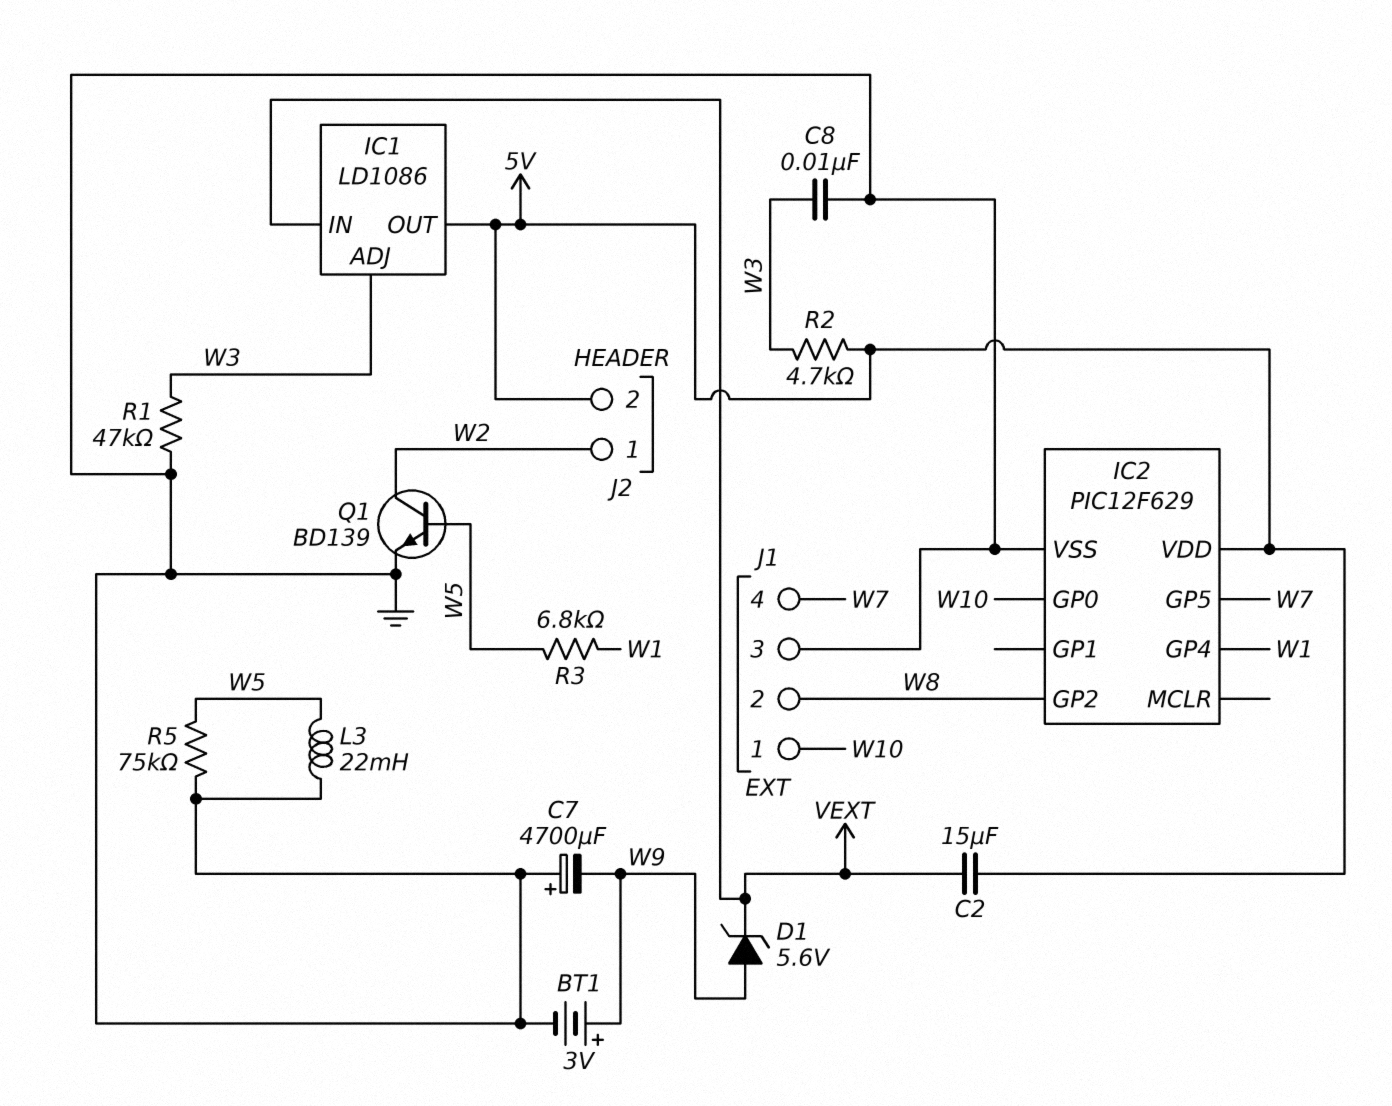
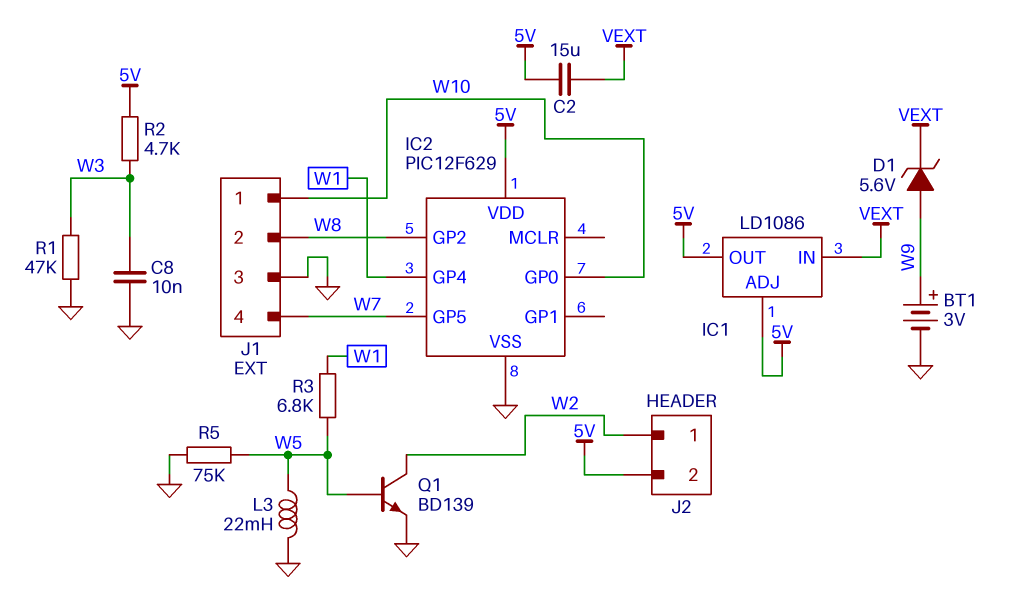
C7: 4700uF (plus GND, minus W9) -> none
IC1 pin ADJ: W3 -> 5V

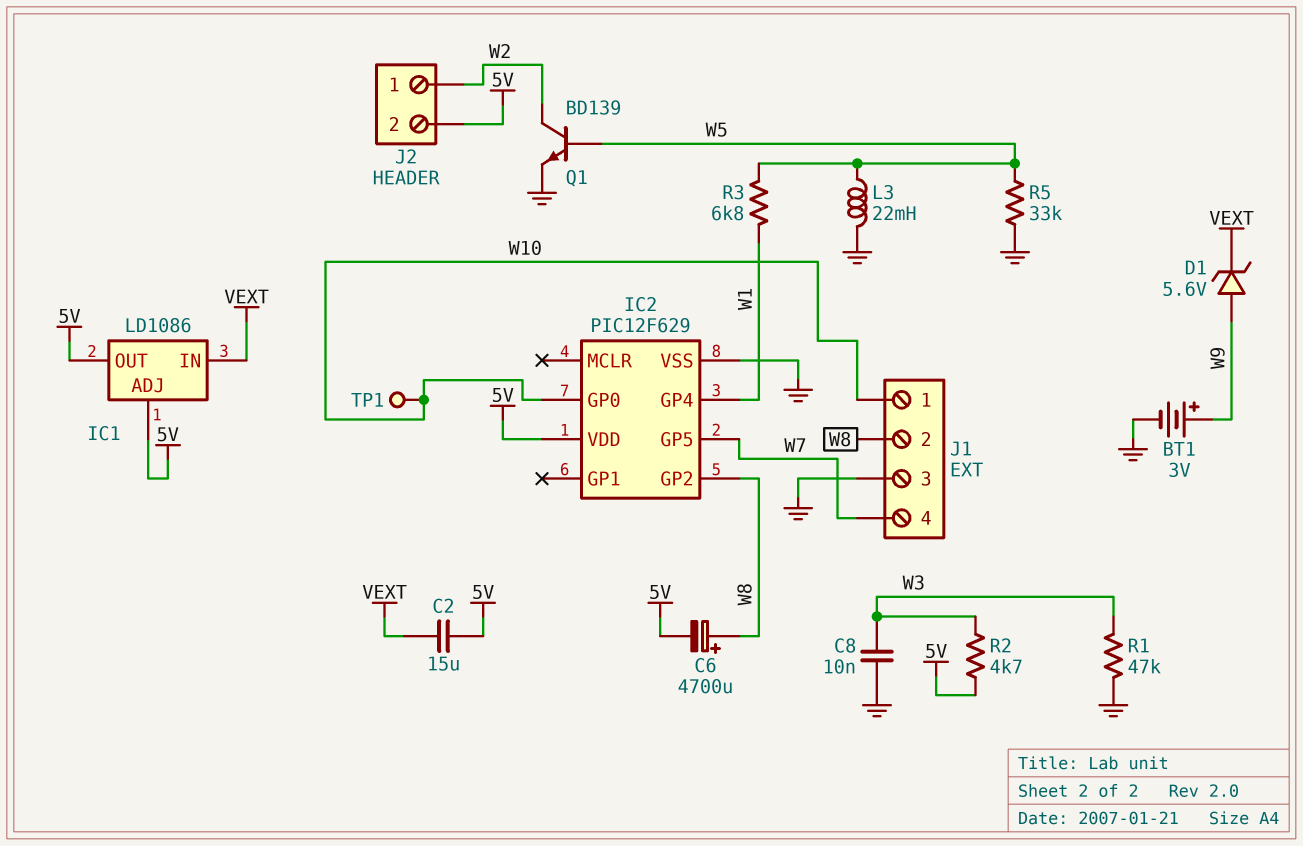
C6: none -> 4700uF (plus W8, minus 5V)
R5: 75k (GND, W5) -> 33k (GND, W5)
TP1: none -> test point (W10)

